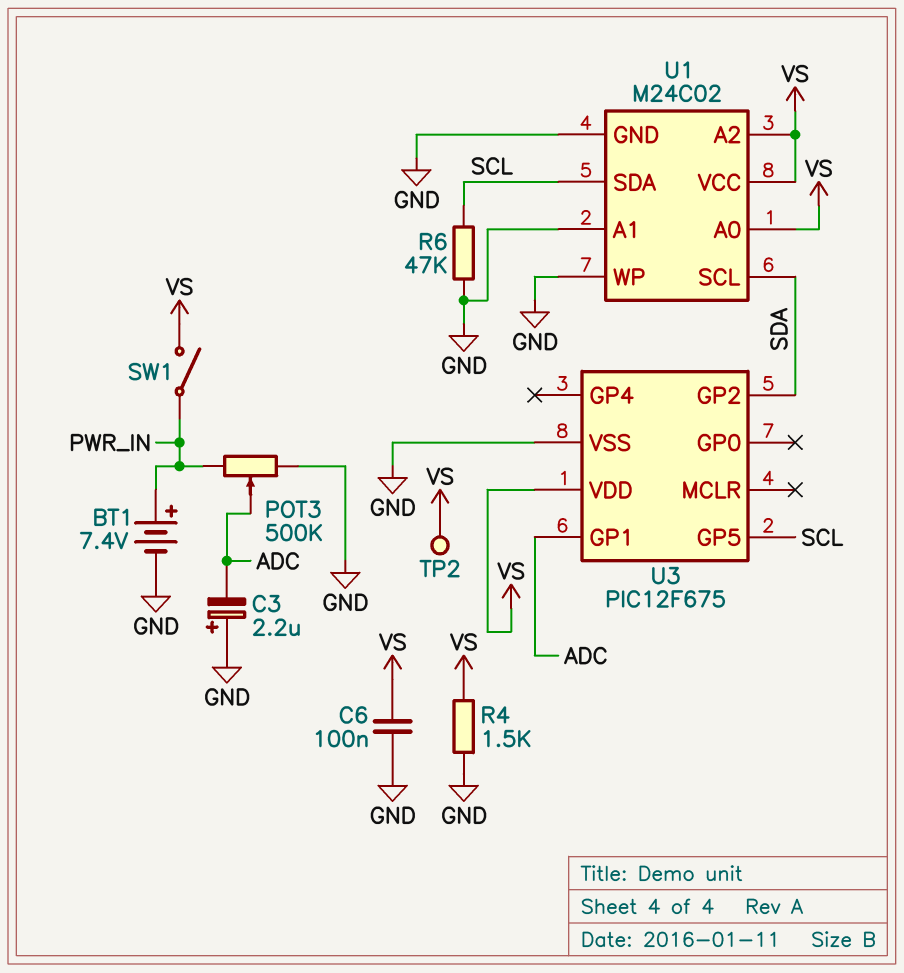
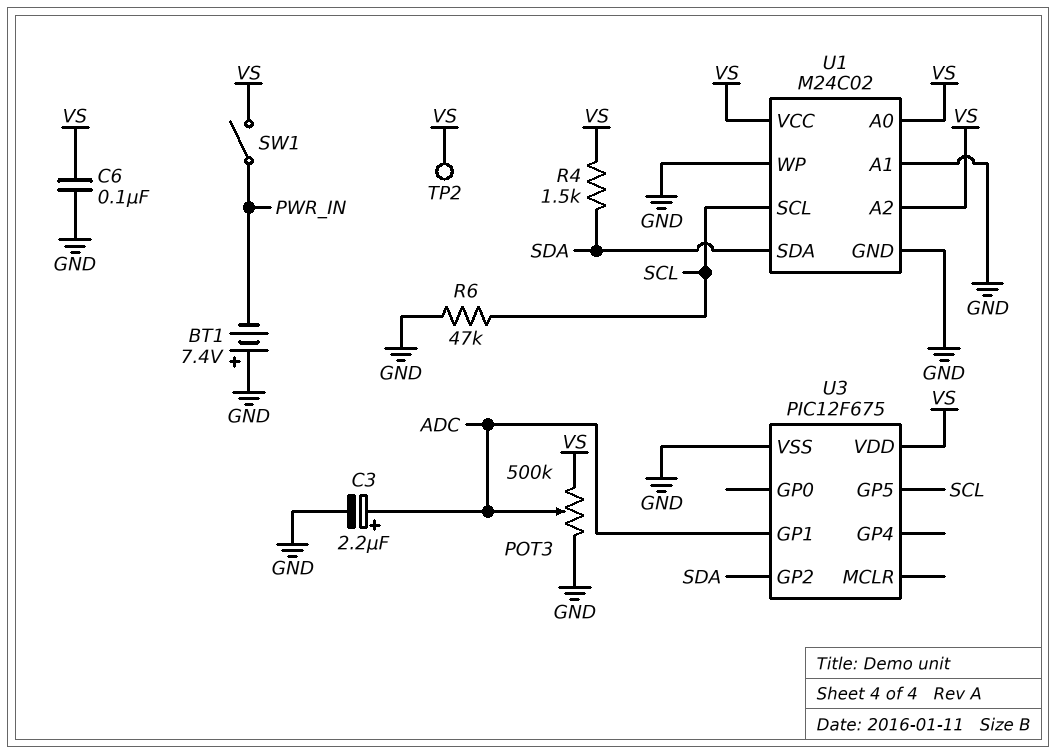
BT1: 7.4V (plus PWR_IN, minus GND) -> 7.4V (plus GND, minus PWR_IN)
C3: 2.2uF (plus GND, minus ADC) -> 2.2uF (plus ADC, minus GND)
POT3: 500k (GND, PWR_IN, wiper ADC) -> 500k (GND, VS, wiper ADC)
R4: 1.5k (GND, VS) -> 1.5k (SDA, VS)
U1 pin SCL: SDA -> SCL
U1 pin SDA: SCL -> SDA

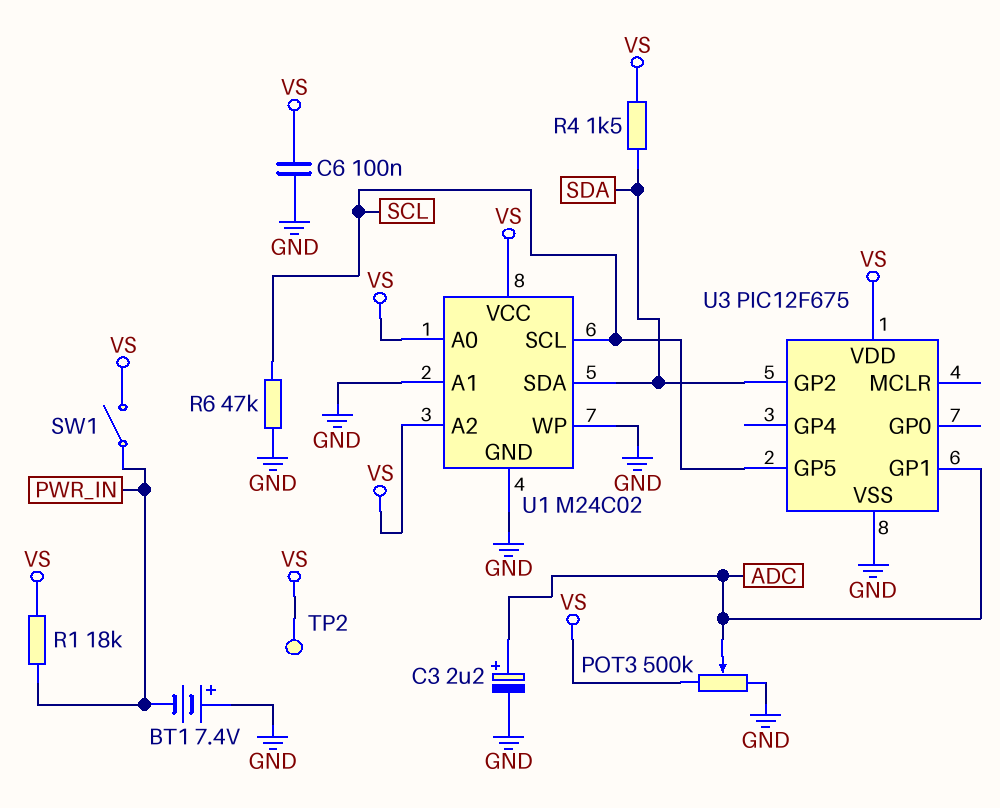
R1: none -> 18k (PWR_IN, VS)

